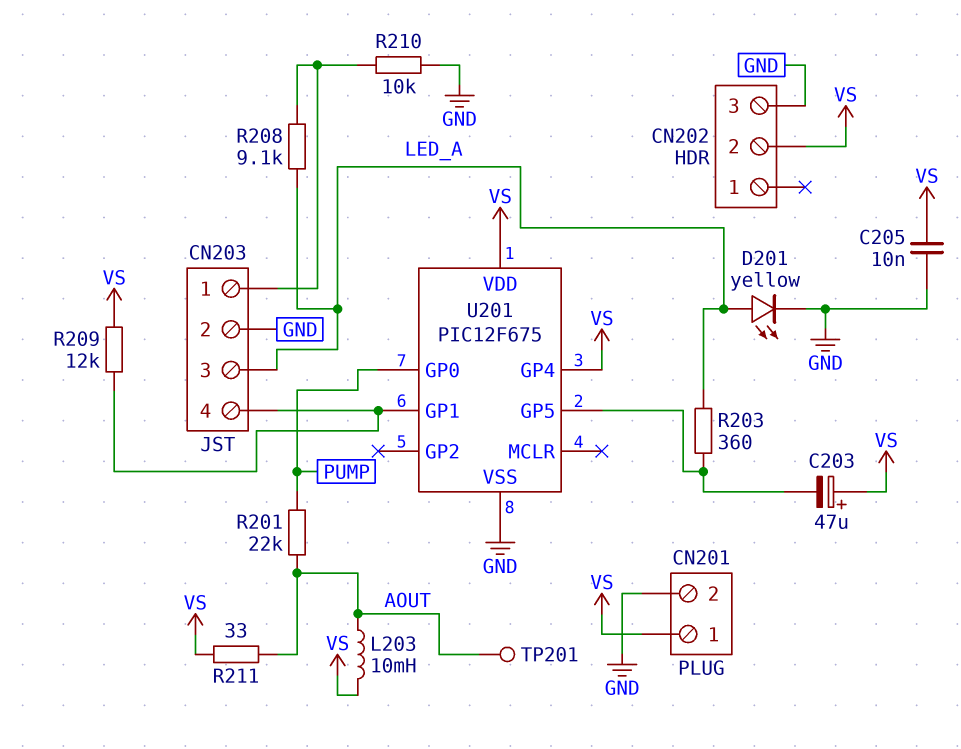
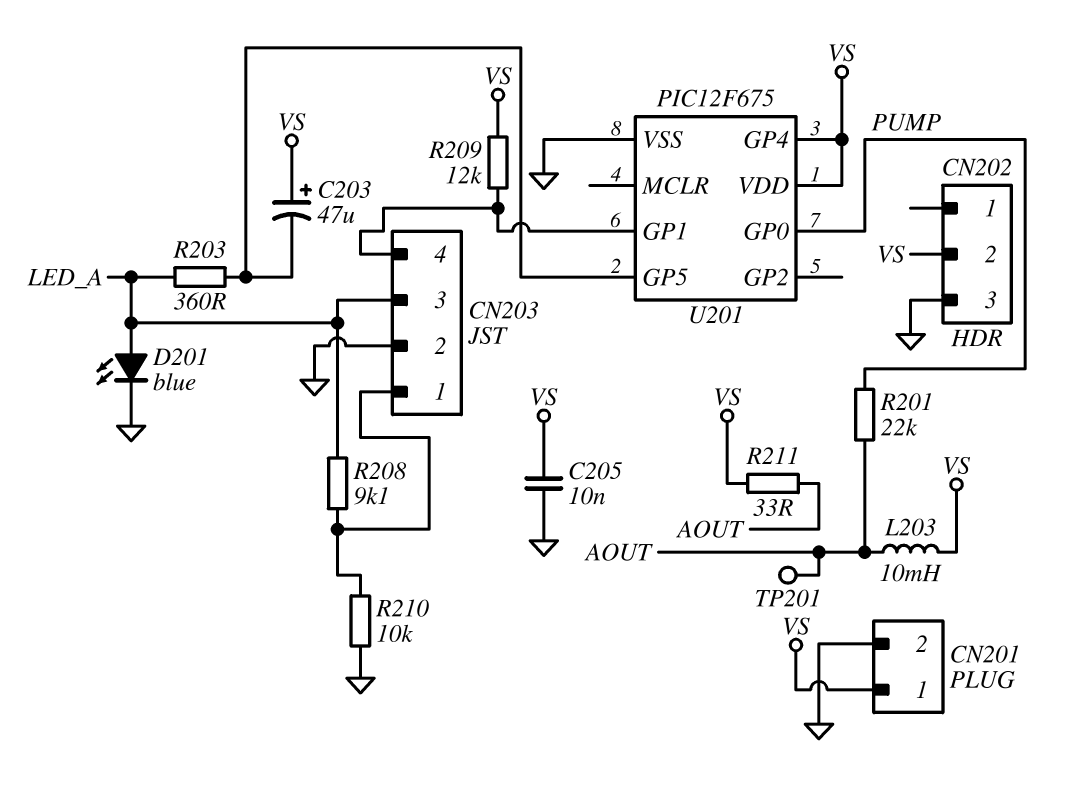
D201: LED yellow (A LED_A, K GND) -> LED blue (A LED_A, K GND)

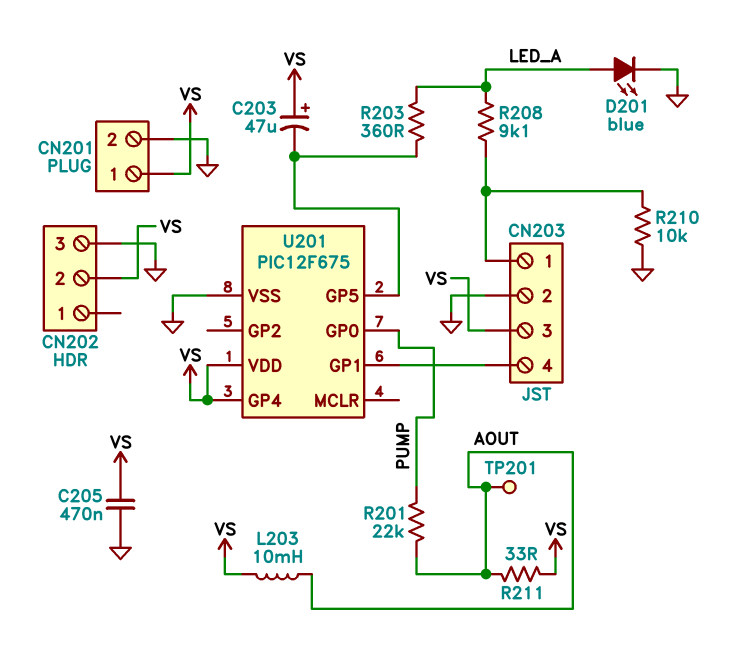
C205: 10nF (GND, VS) -> 470nF (GND, VS)
CN203 pin 3: LED_A -> VS
R209: 12k (CN203/4, VS) -> none

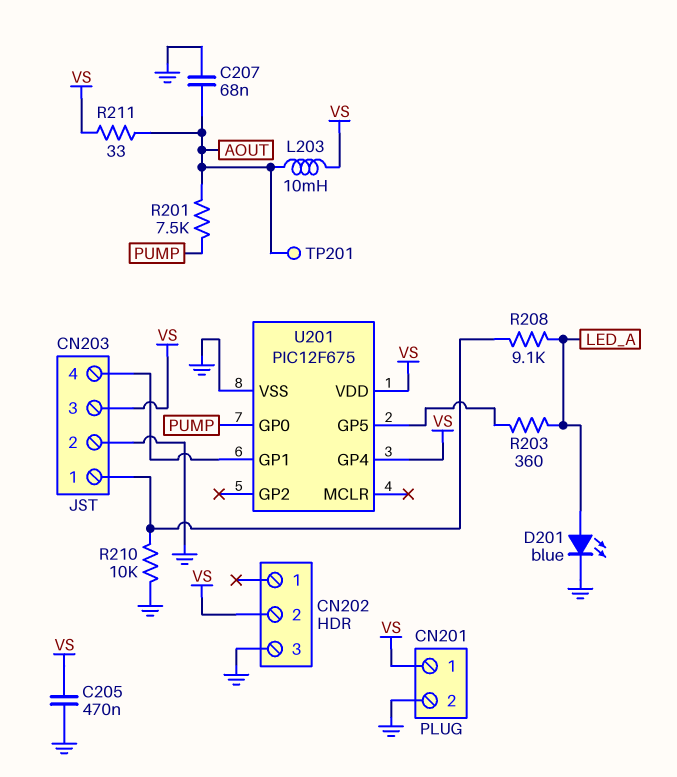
C203: 47uF (plus VS, minus U201/GP5) -> none
C207: none -> 68nF (AOUT, GND)
R201: 22k (AOUT, PUMP) -> 7.5k (AOUT, PUMP)

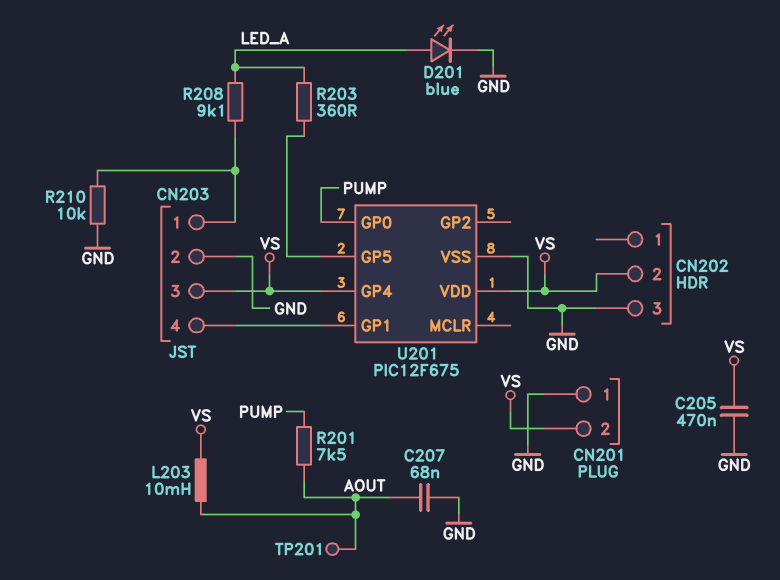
CN201 pin 1: VS -> GND
CN201 pin 2: GND -> VS
R211: 33 (AOUT, VS) -> none

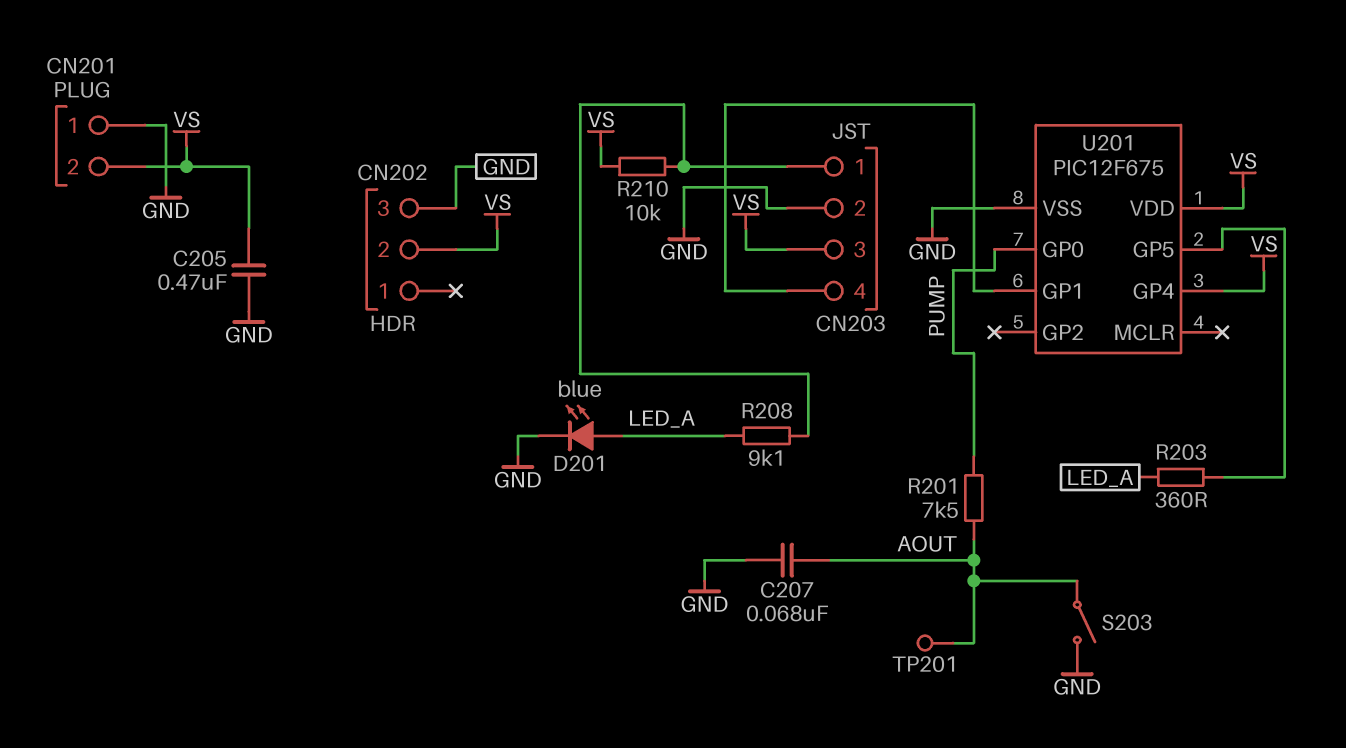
L203: 10mH (AOUT, VS) -> none
R210: 10k (CN203/1, GND) -> 10k (CN203/1, VS)
S203: none -> switch (AOUT, GND)

